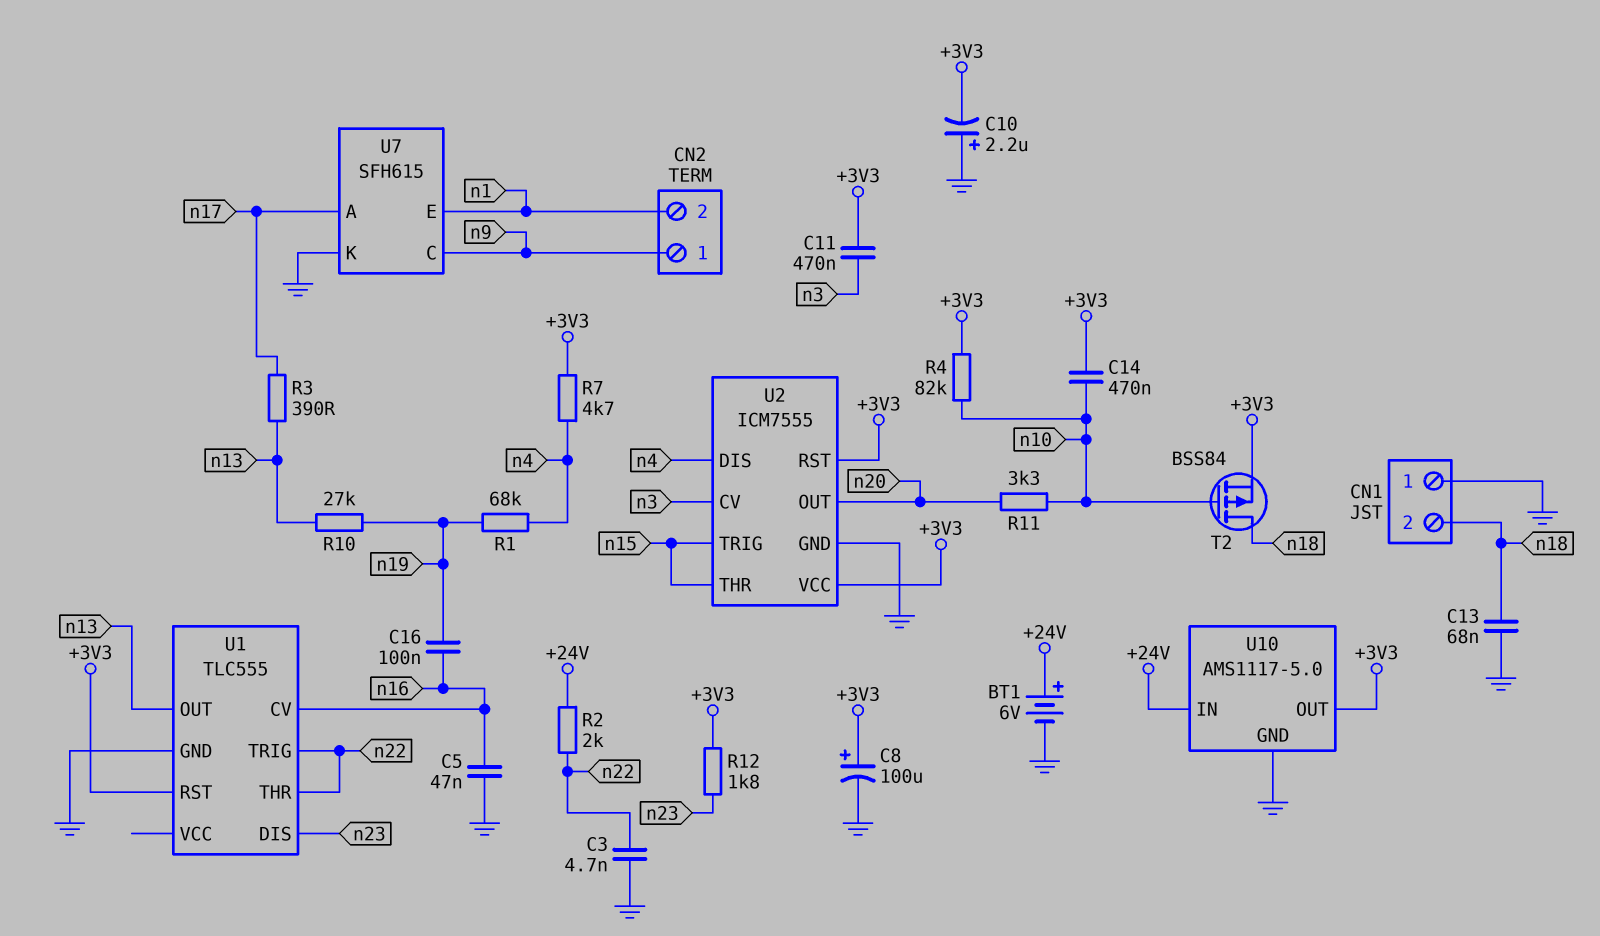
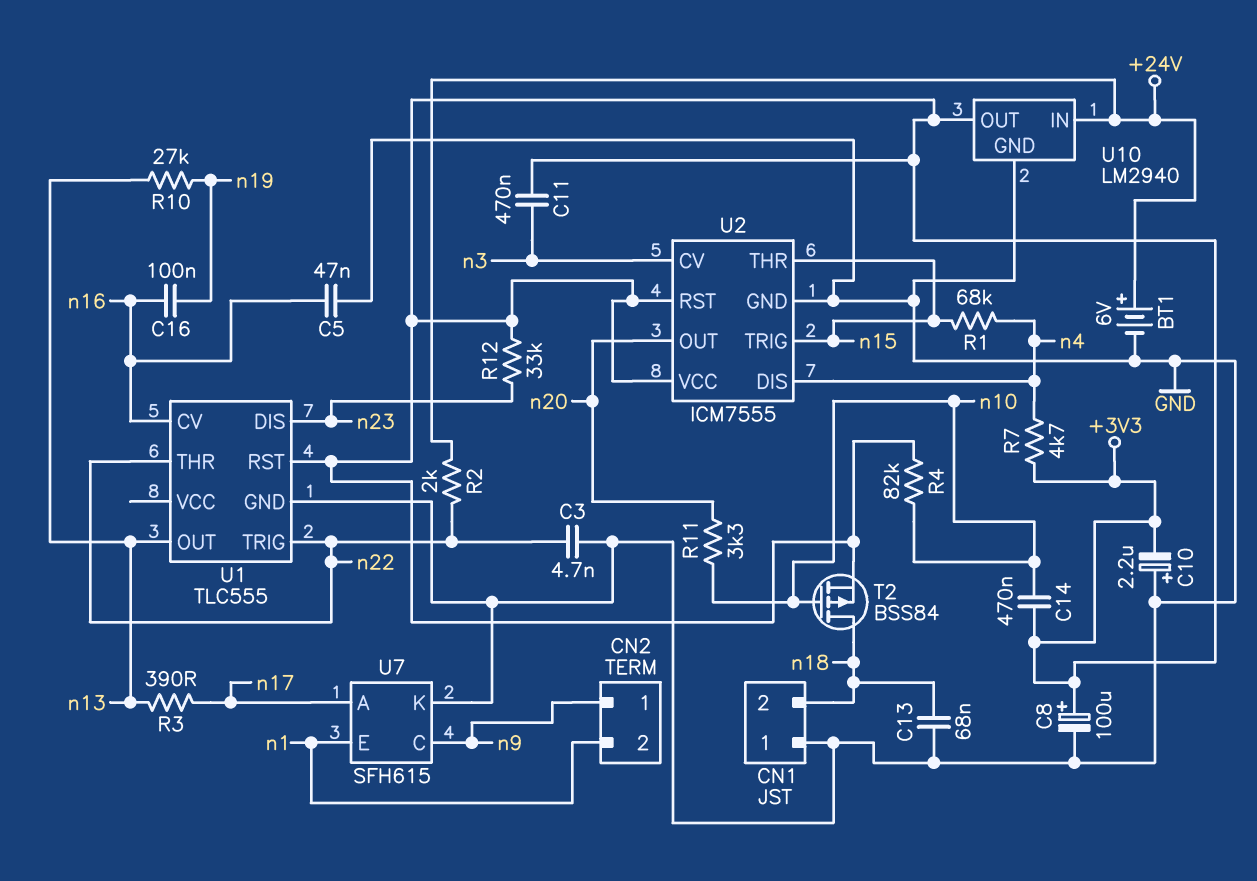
R1: 68k (n4, n19) -> 68k (n4, n15)
R12: 1.8k (+3V3, n23) -> 33k (+3V3, n23)
U10: AMS1117-5.0 -> LM2940

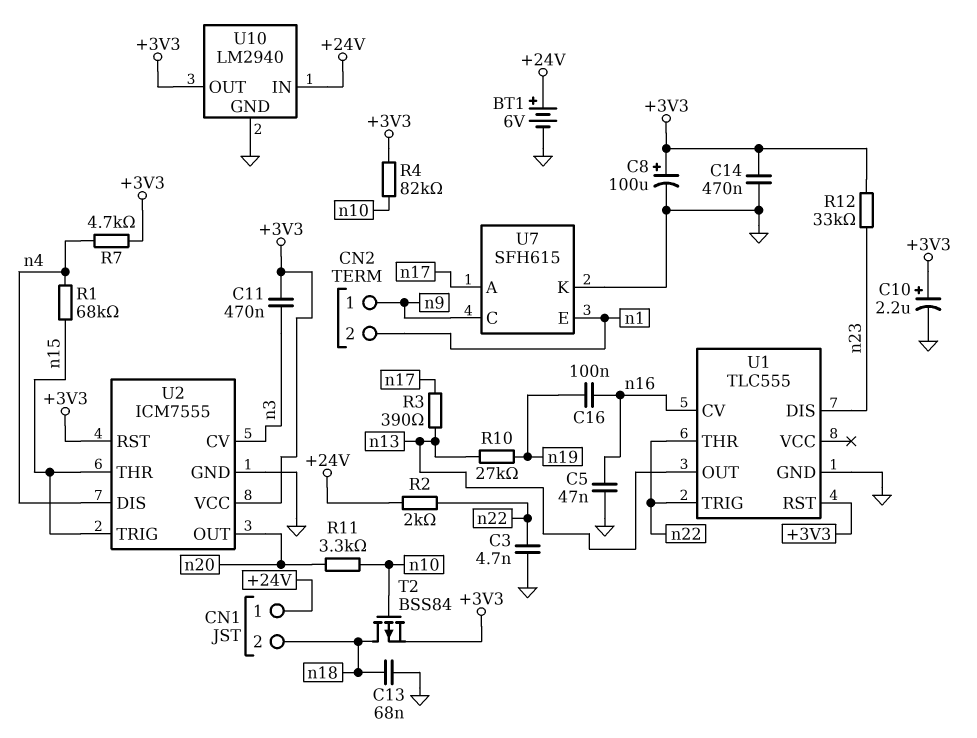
C10: 2.2uF (plus GND, minus +3V3) -> 2.2uF (plus +3V3, minus GND)
C14: 470nF (+3V3, n10) -> 470nF (+3V3, GND)
CN1 pin 1: GND -> +24V

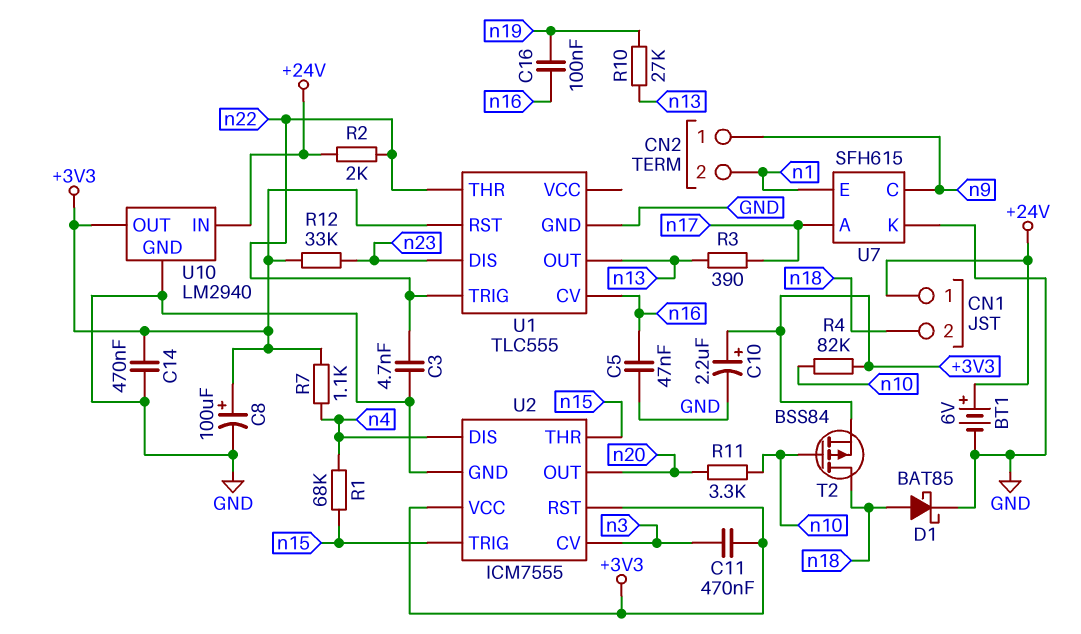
C13: 68nF (GND, n18) -> none
D1: none -> schottky BAT85 (A n18, K GND)
R7: 4.7k (+3V3, n4) -> 1.1k (+3V3, n4)

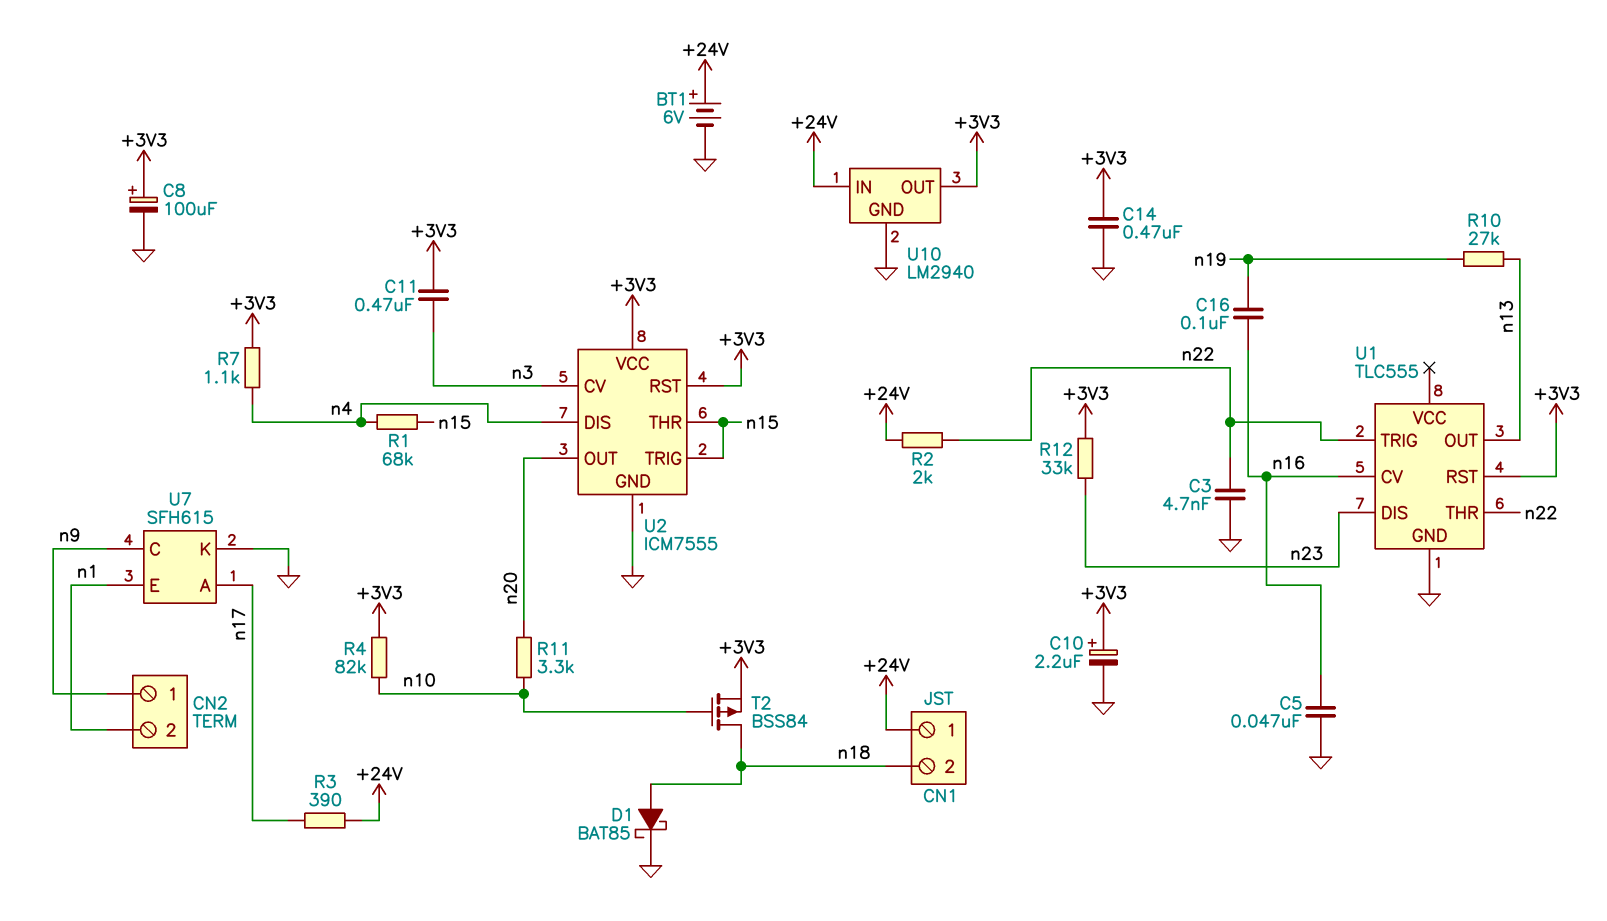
R3: 390 (n13, n17) -> 390 (+24V, n17)

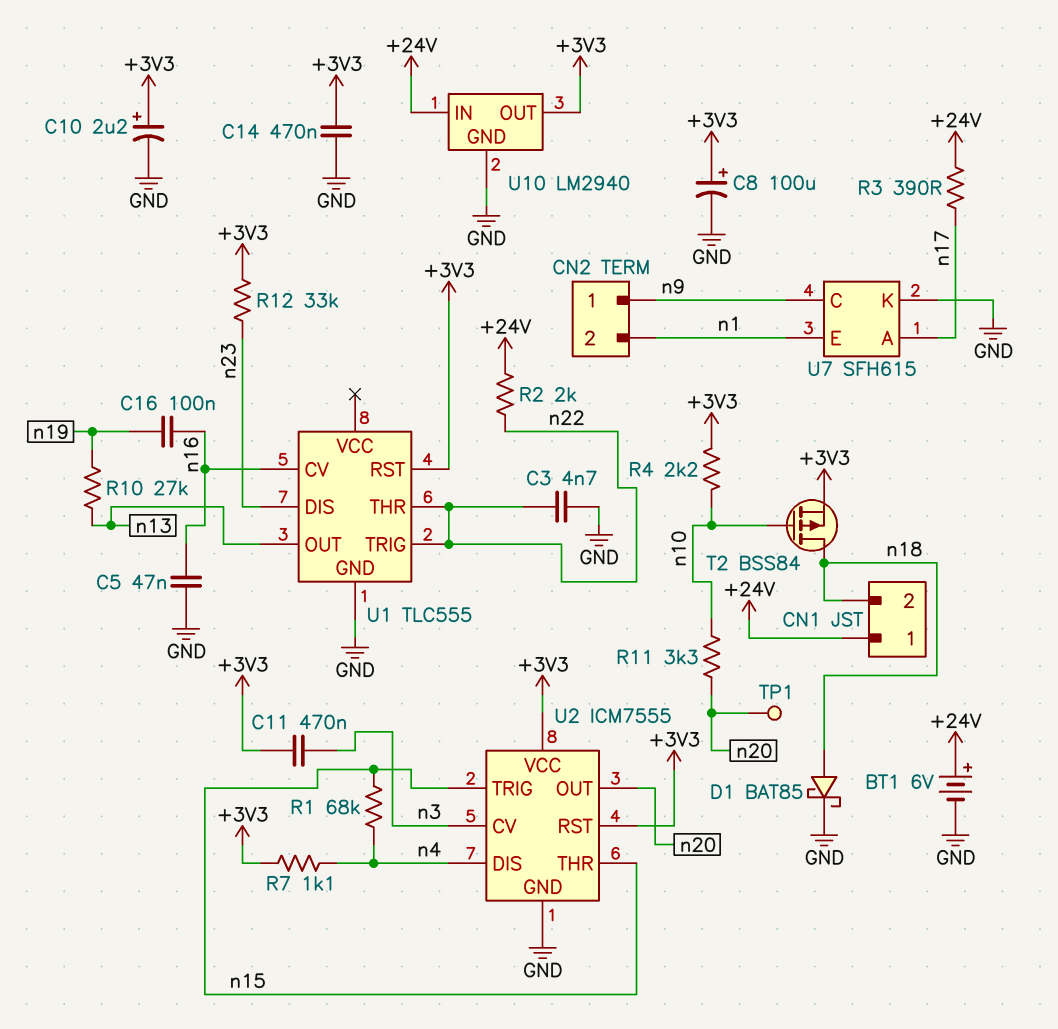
R4: 82k (+3V3, n10) -> 2.2k (+3V3, n10)
TP1: none -> test point (n20)

